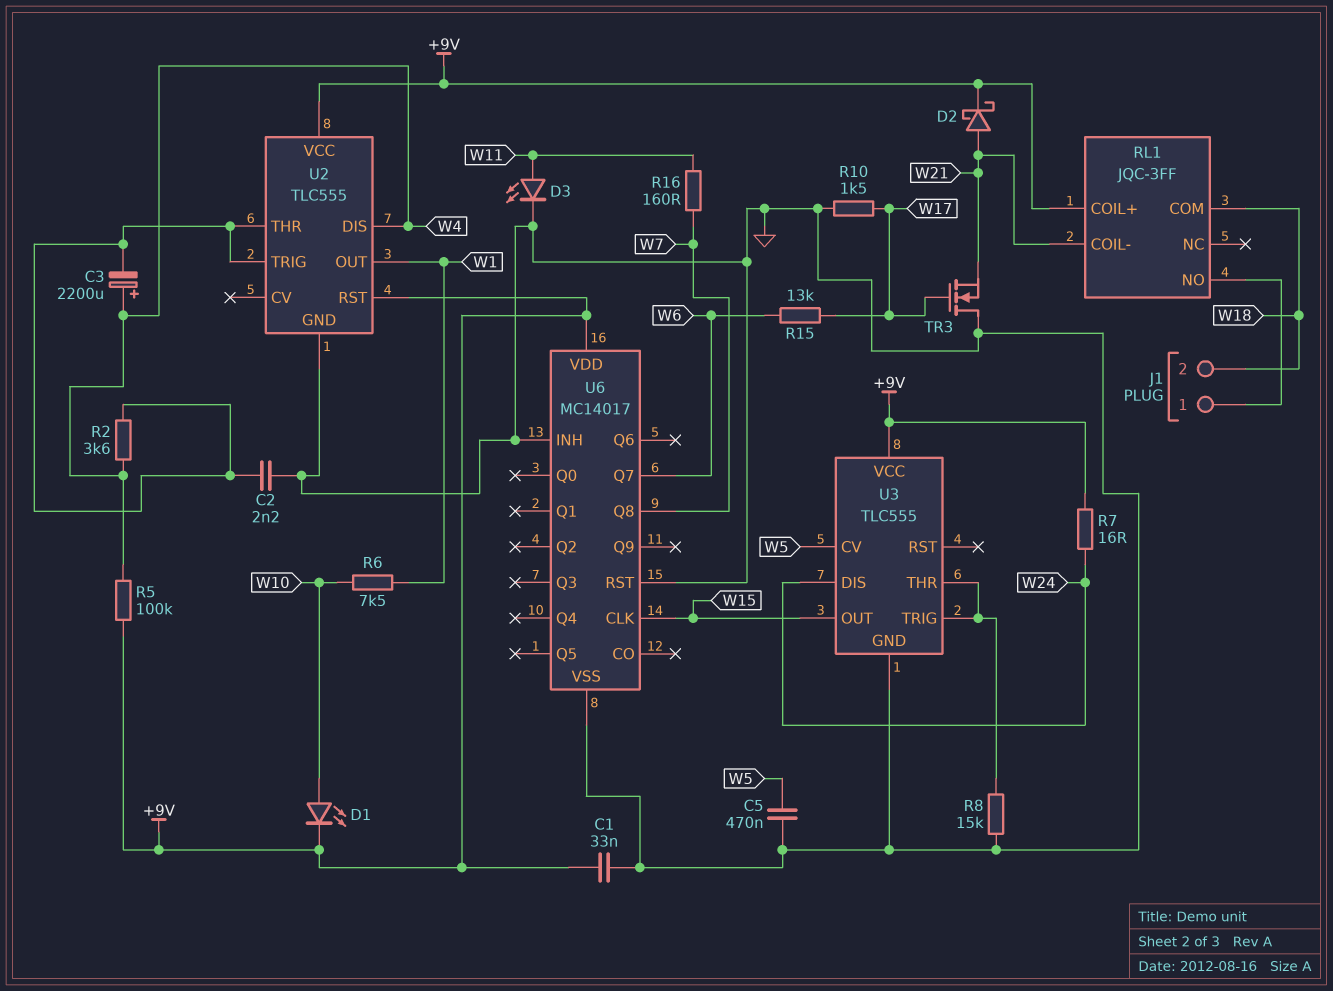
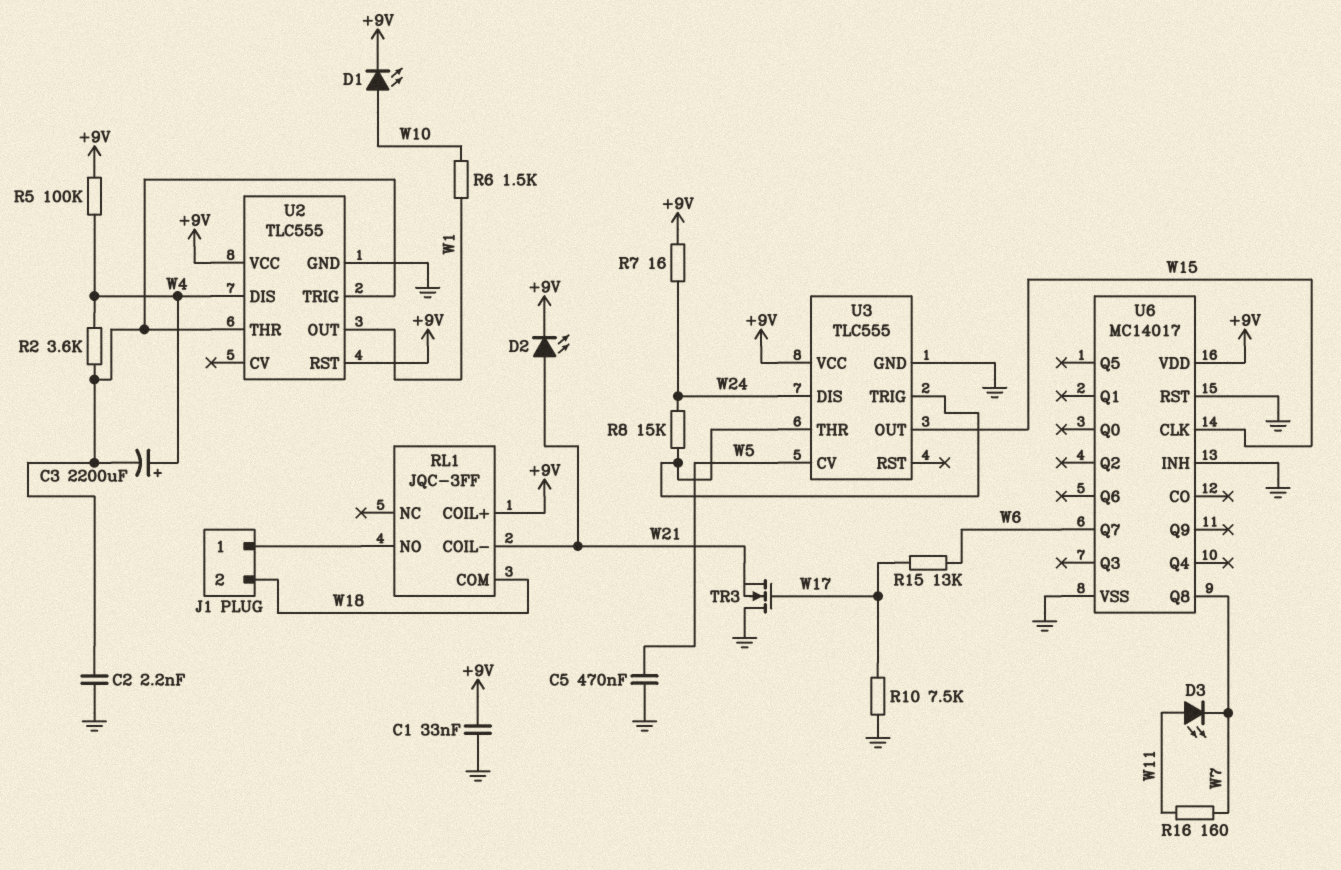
D2: schottky (A W21, K +9V) -> LED (A W21, K +9V)
D3: LED (A W11, K GND) -> LED (A W11, K W7)
R6: 7.5k (W1, W10) -> 1.5k (W1, W10)
R8: 15k (GND, U3/THR) -> 15k (U3/THR, W24)
R10: 1.5k (GND, W17) -> 7.5k (GND, W17)

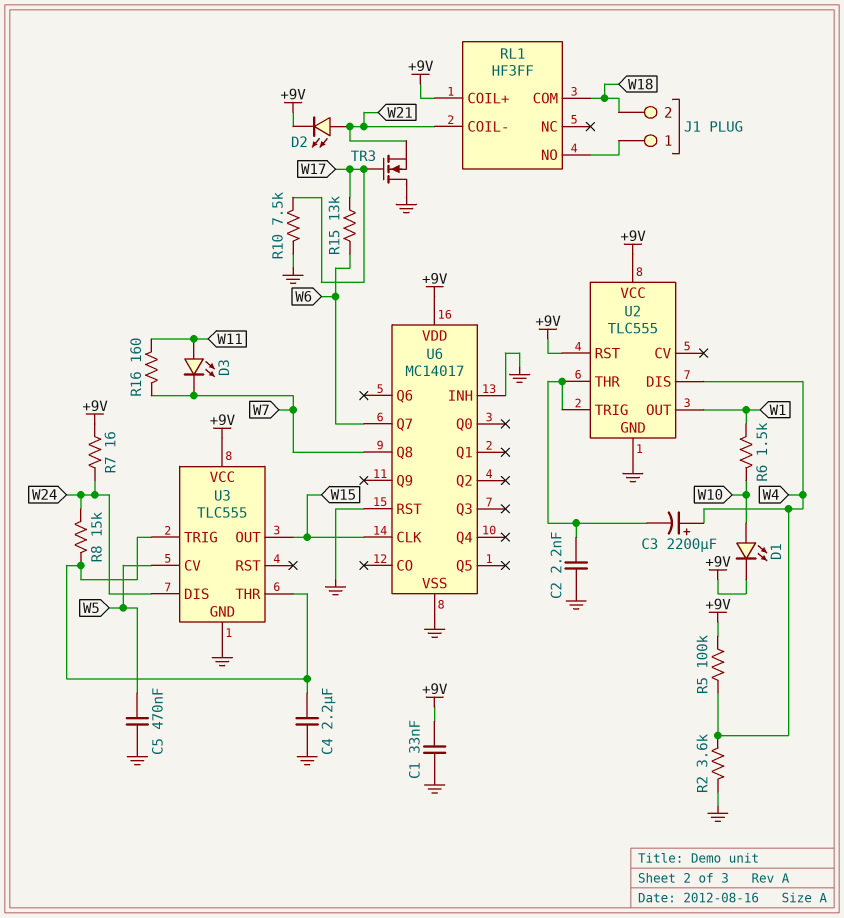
C4: none -> 2.2uF (GND, U3/THR)
R2: 3.6k (U2/THR, W4) -> 3.6k (GND, W4)
RL1: JQC-3FF -> HF3FF

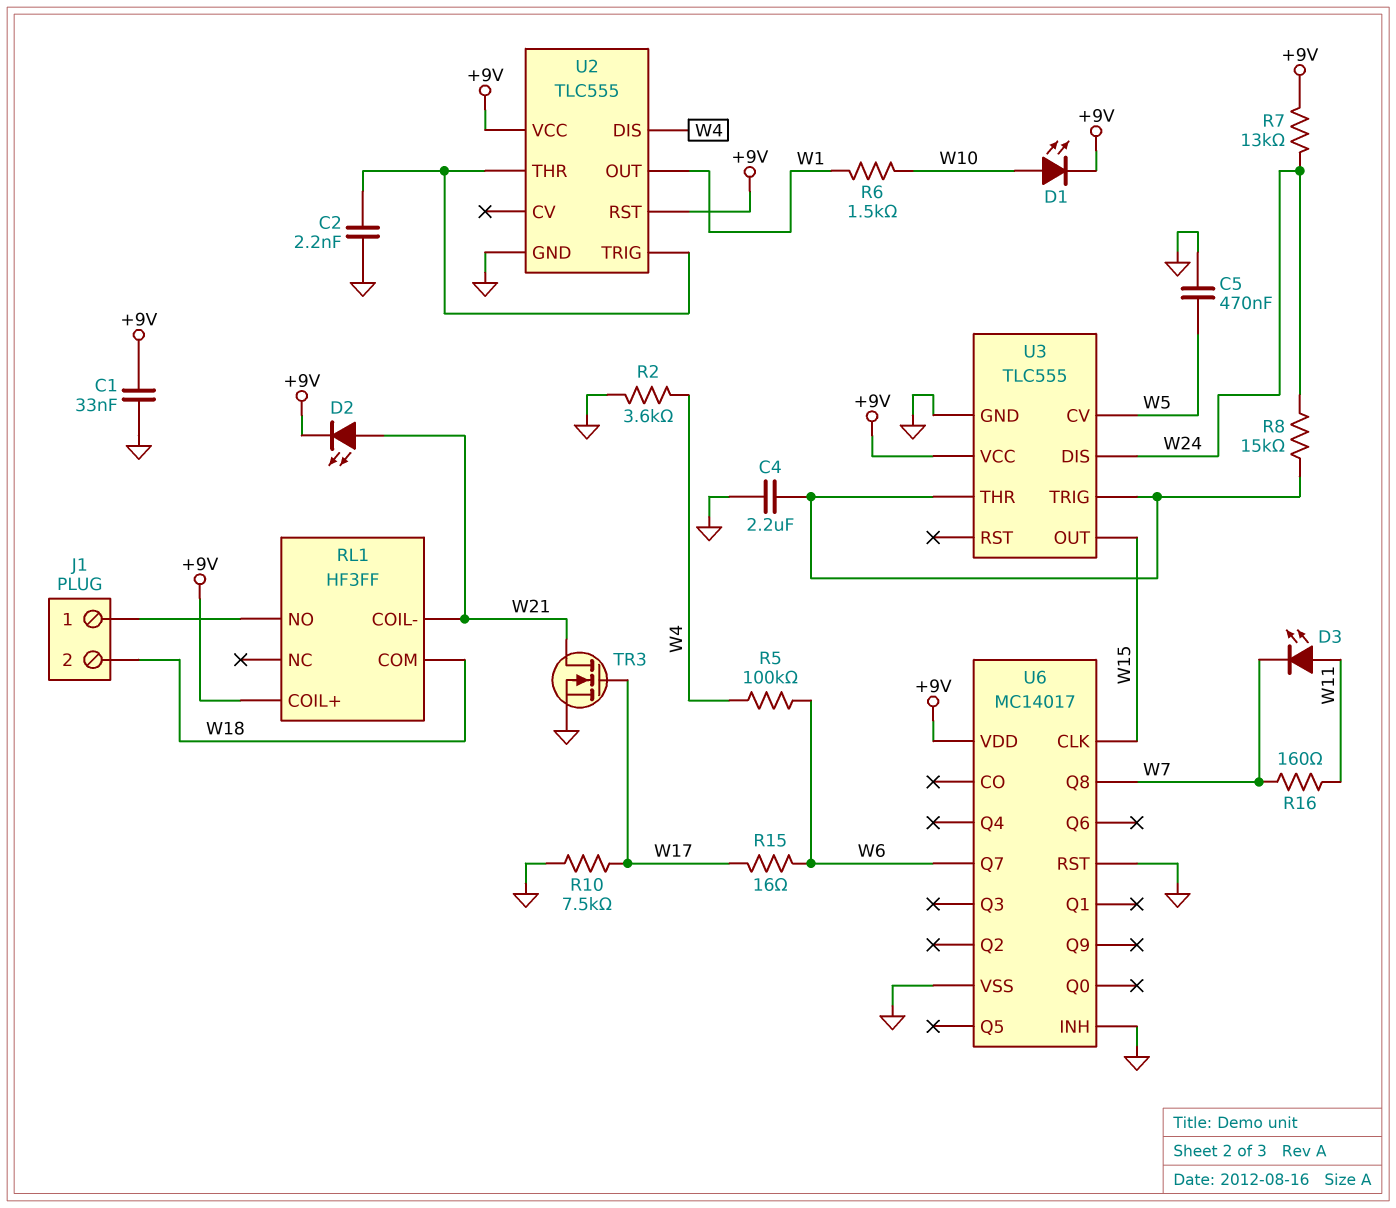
C3: 2200uF (plus W4, minus U2/THR) -> none
R5: 100k (+9V, W4) -> 100k (W4, W6)
R7: 16 (+9V, W24) -> 13k (+9V, W24)
R15: 13k (W6, W17) -> 16 (W6, W17)
TR3: NMOS (G W17, D GND, S W21) -> NMOS (G W17, D W21, S GND)

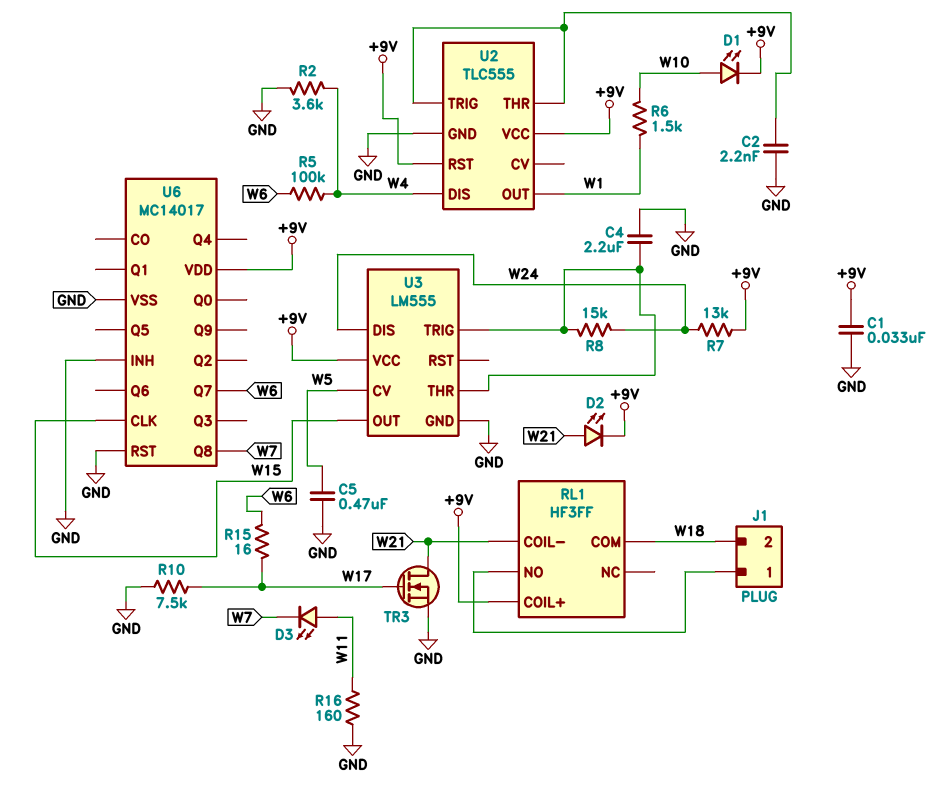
R16: 160 (W7, W11) -> 160 (GND, W11)
U3: TLC555 -> LM555

